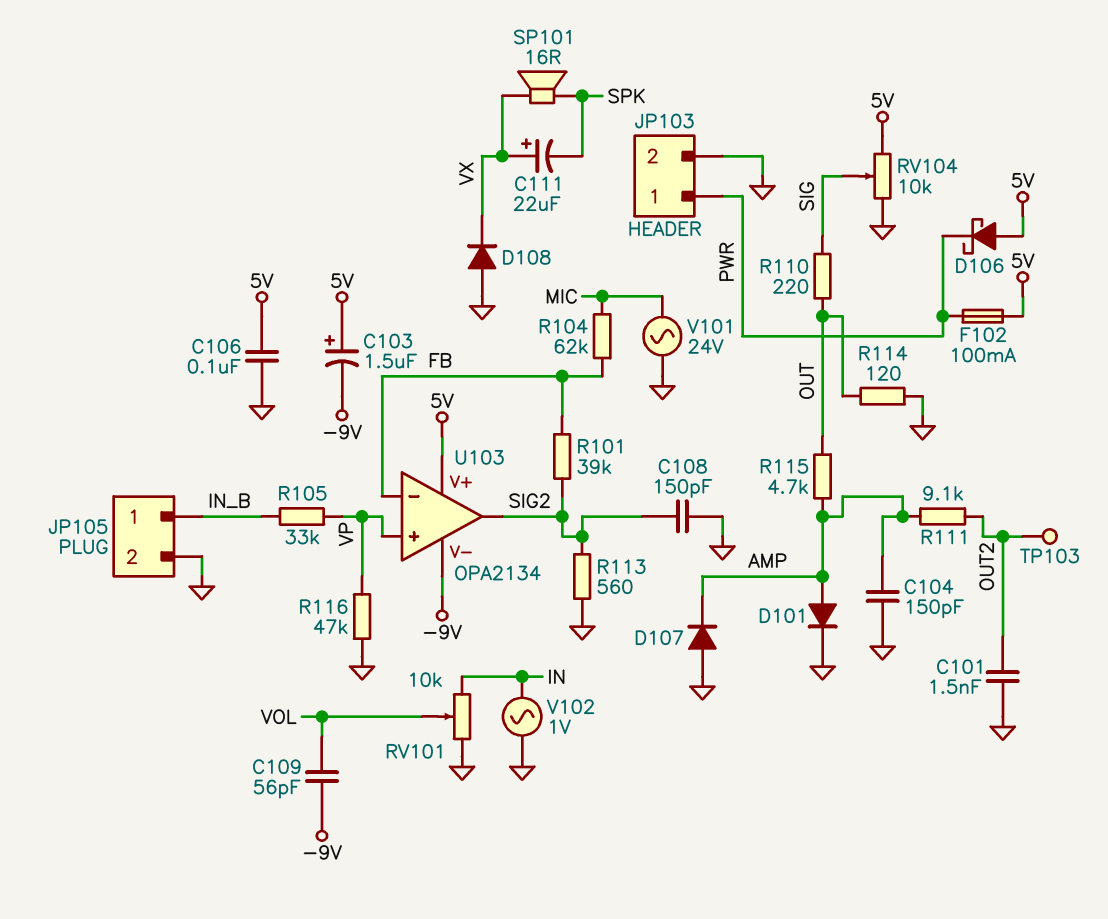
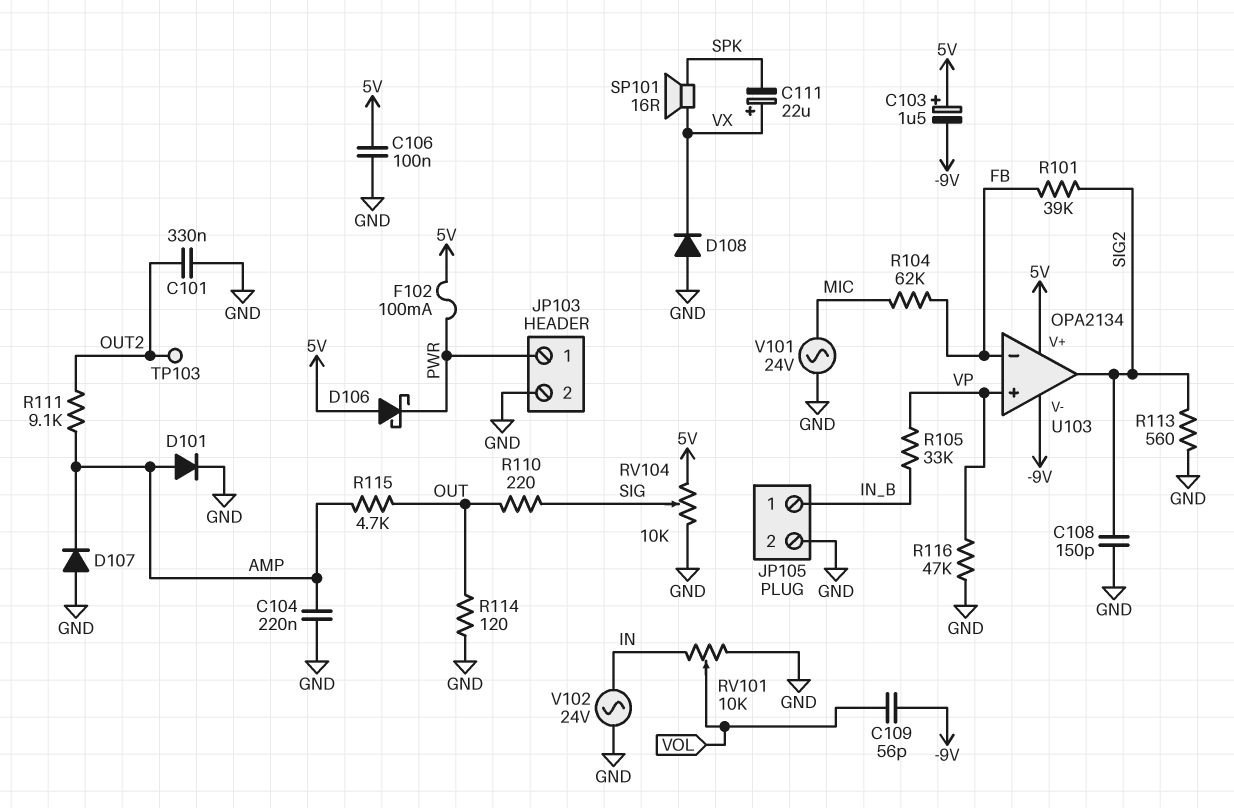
C101: 1.5nF (GND, OUT2) -> 330nF (GND, OUT2)
C104: 150pF (AMP, GND) -> 220nF (AMP, GND)
V102: AC 1V (GND, IN) -> AC 24V (GND, IN)

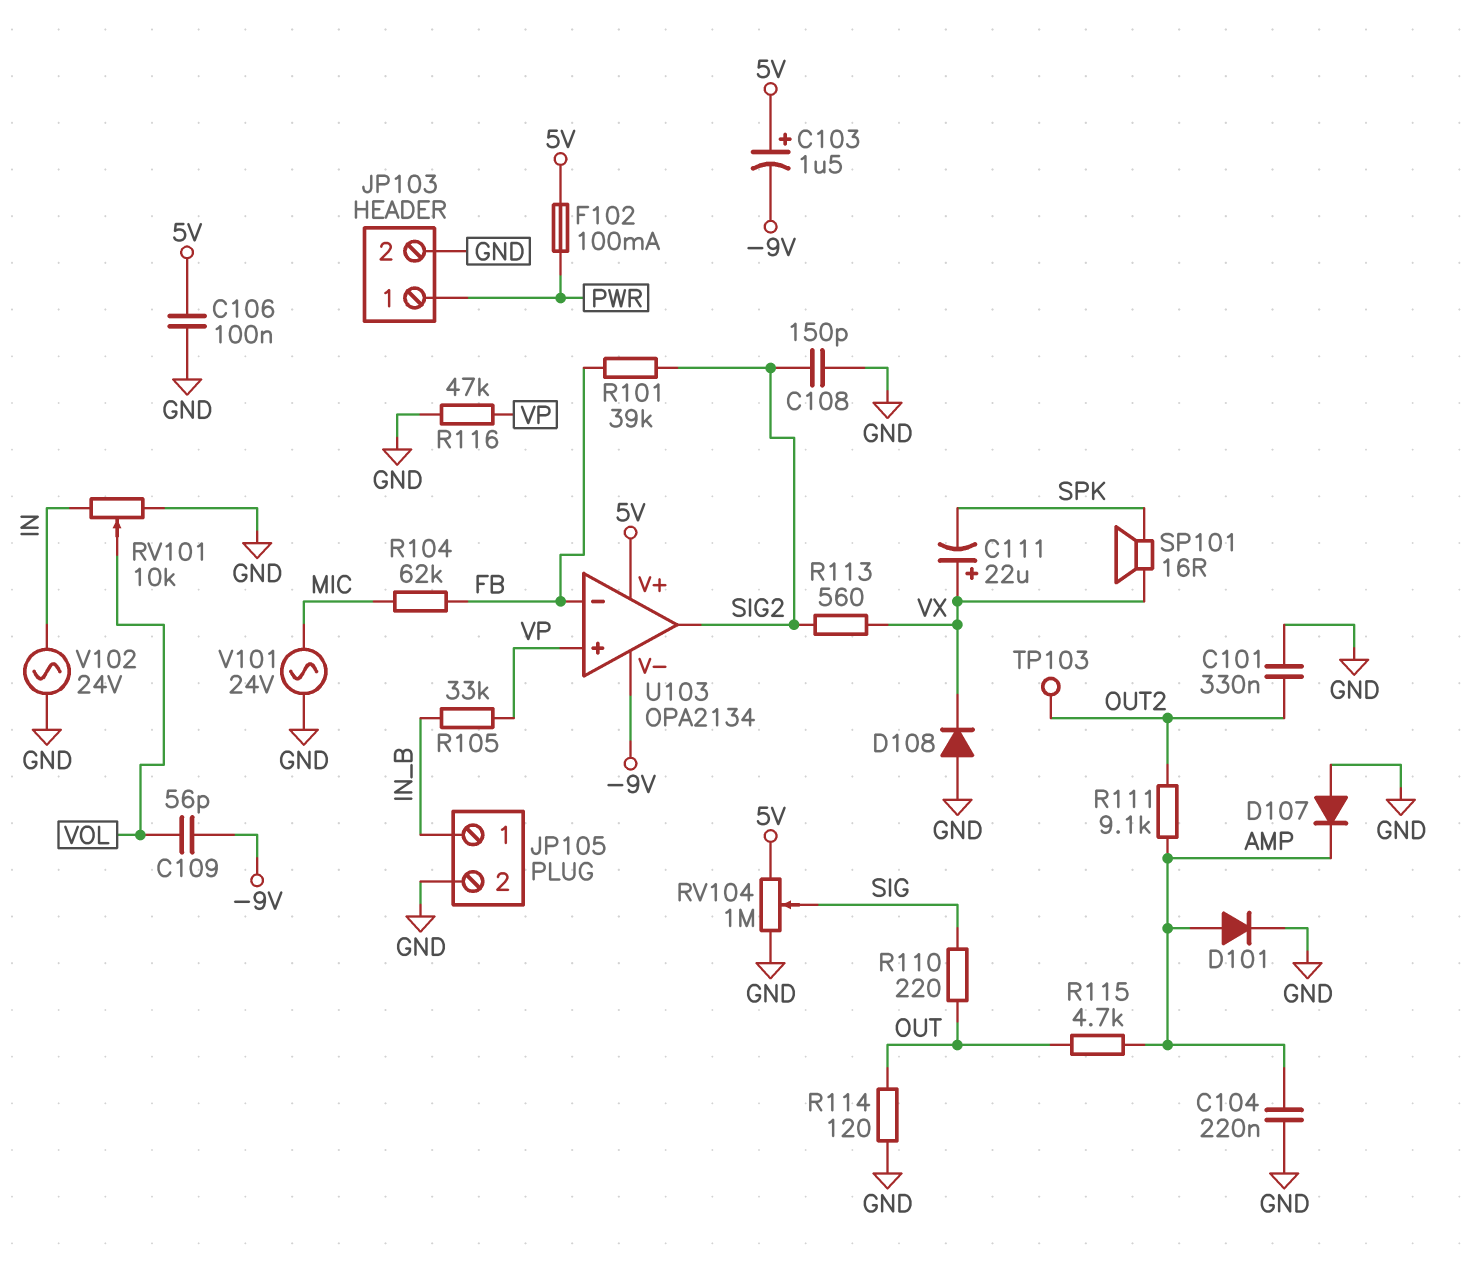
D106: schottky (A 5V, K PWR) -> none
R113: 560 (GND, SIG2) -> 560 (SIG2, VX)
RV104: 10k (5V, GND, wiper SIG) -> 1M (5V, GND, wiper SIG)

